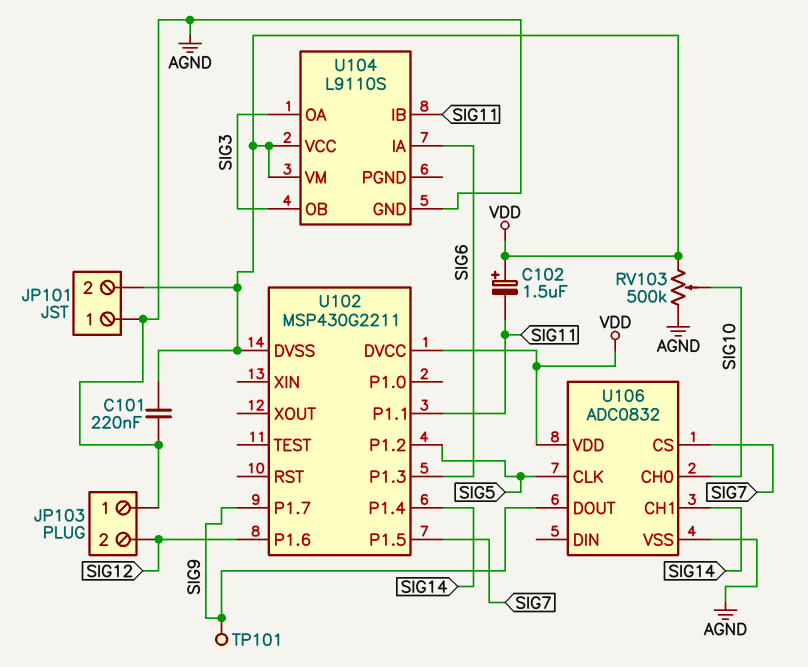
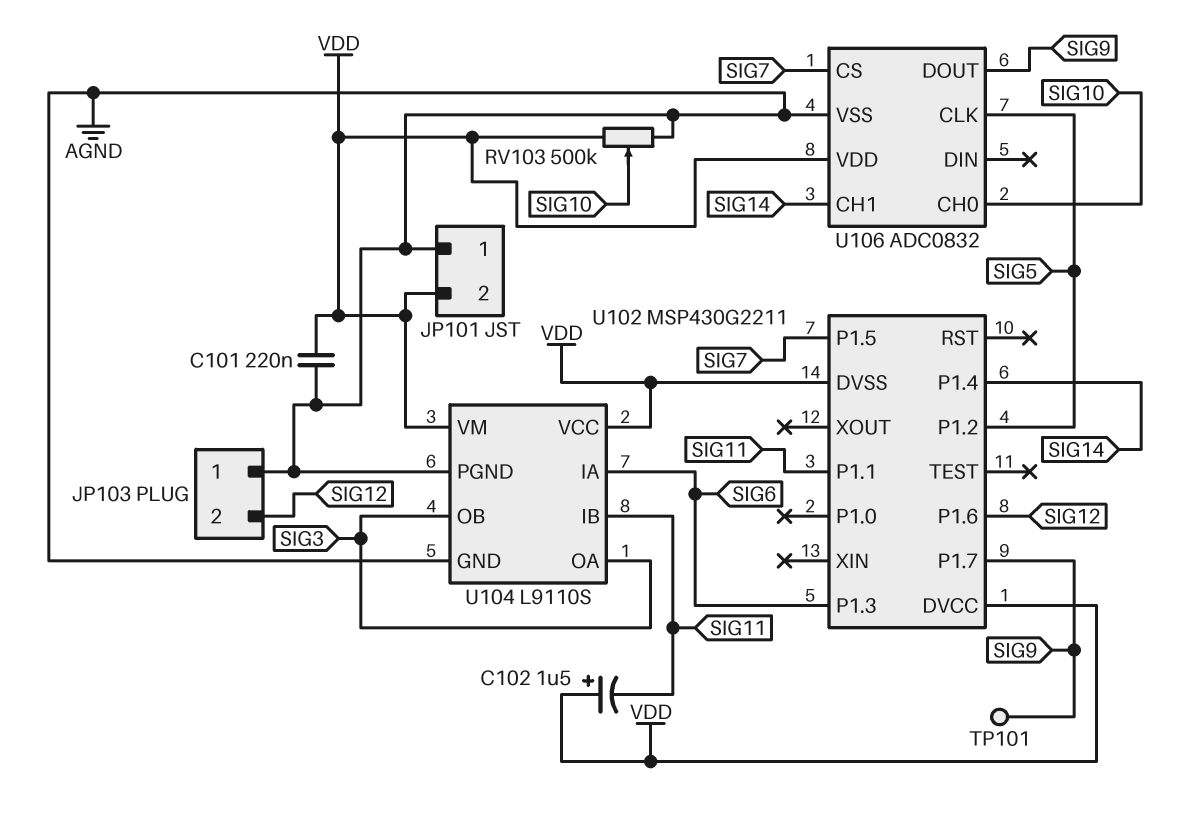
U104 pin PGND: none -> AGND

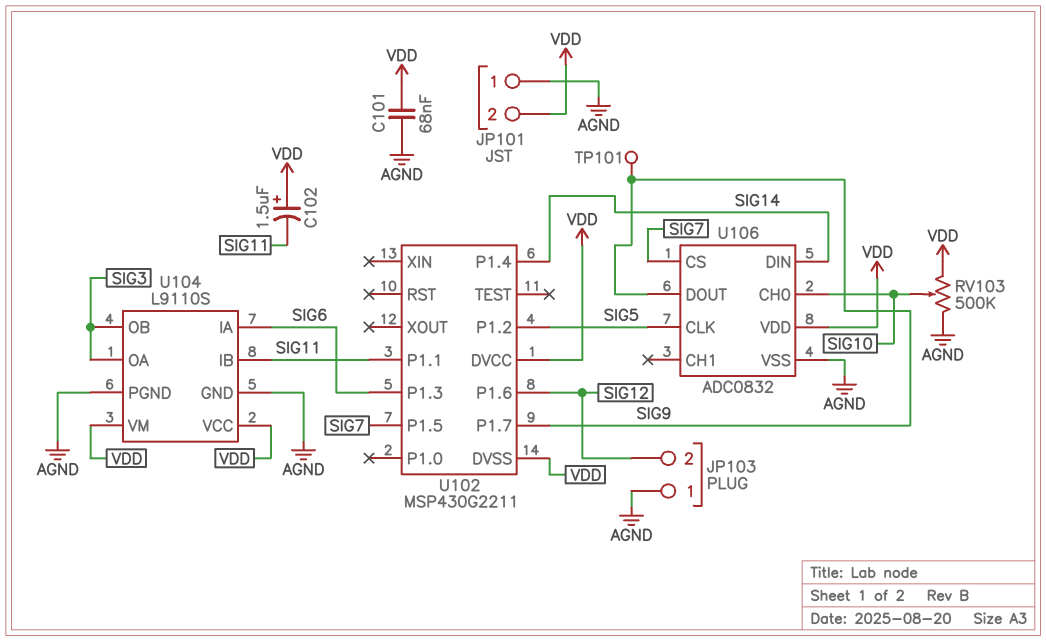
C101: 220nF (AGND, VDD) -> 68nF (AGND, VDD)
U106 pin CH1: SIG14 -> none
U106 pin DIN: none -> SIG14

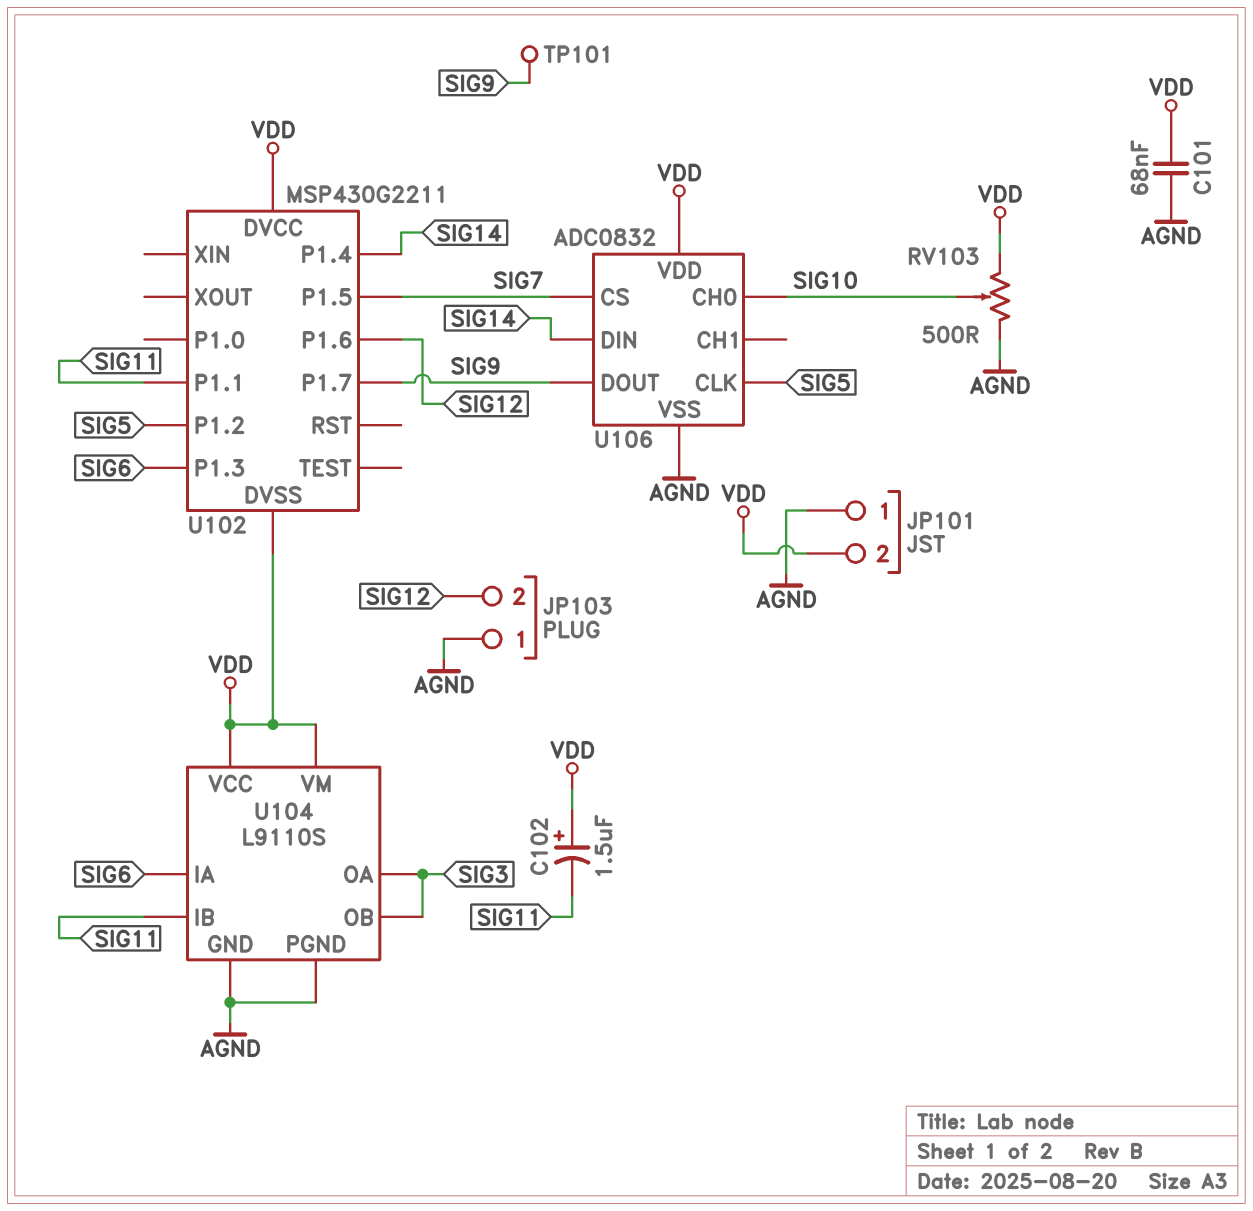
RV103: 500k (AGND, VDD, wiper SIG10) -> 500 (AGND, VDD, wiper SIG10)

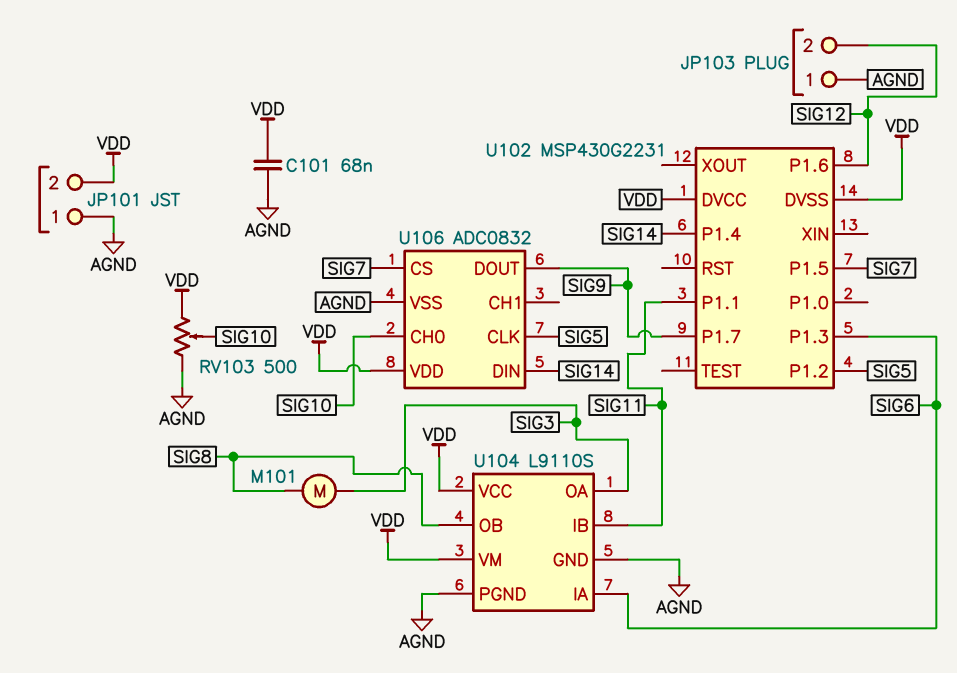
C102: 1.5uF (plus VDD, minus SIG11) -> none
M101: none -> motor (SIG3, SIG8)
TP101: test point (SIG9) -> none
U102: MSP430G2211 -> MSP430G2231
U104 pin OB: SIG3 -> SIG8

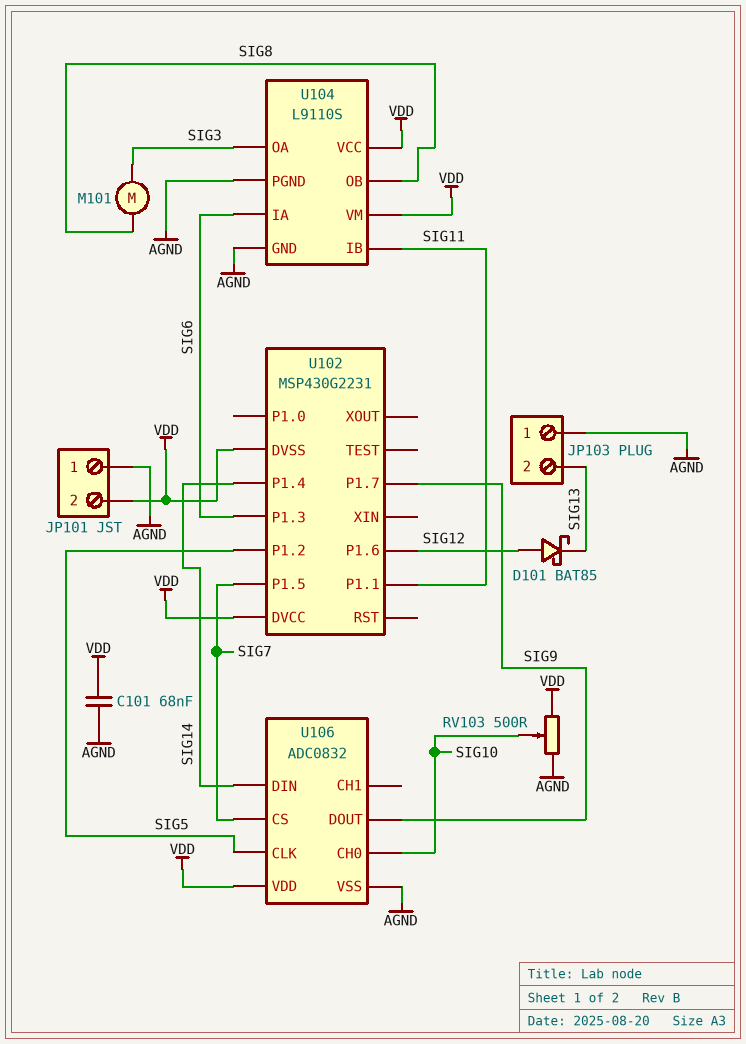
D101: none -> schottky BAT85 (A SIG12, K SIG13)
JP103 pin 2: SIG12 -> SIG13

